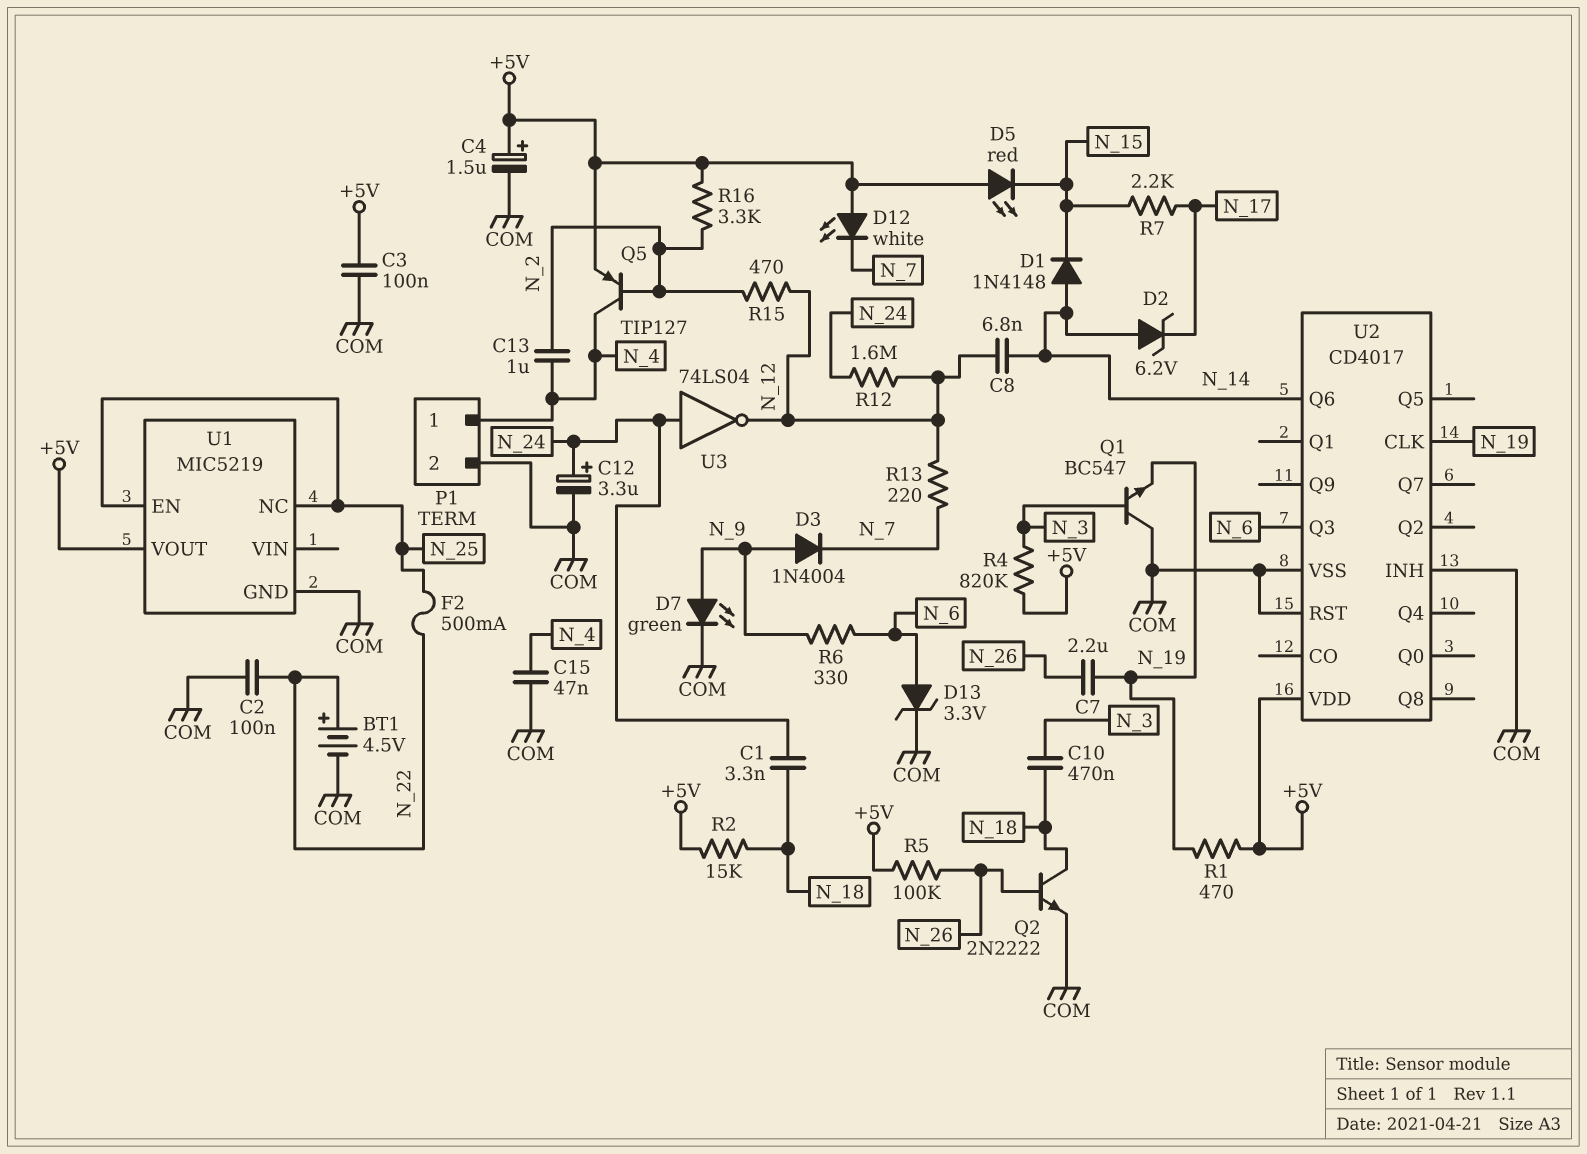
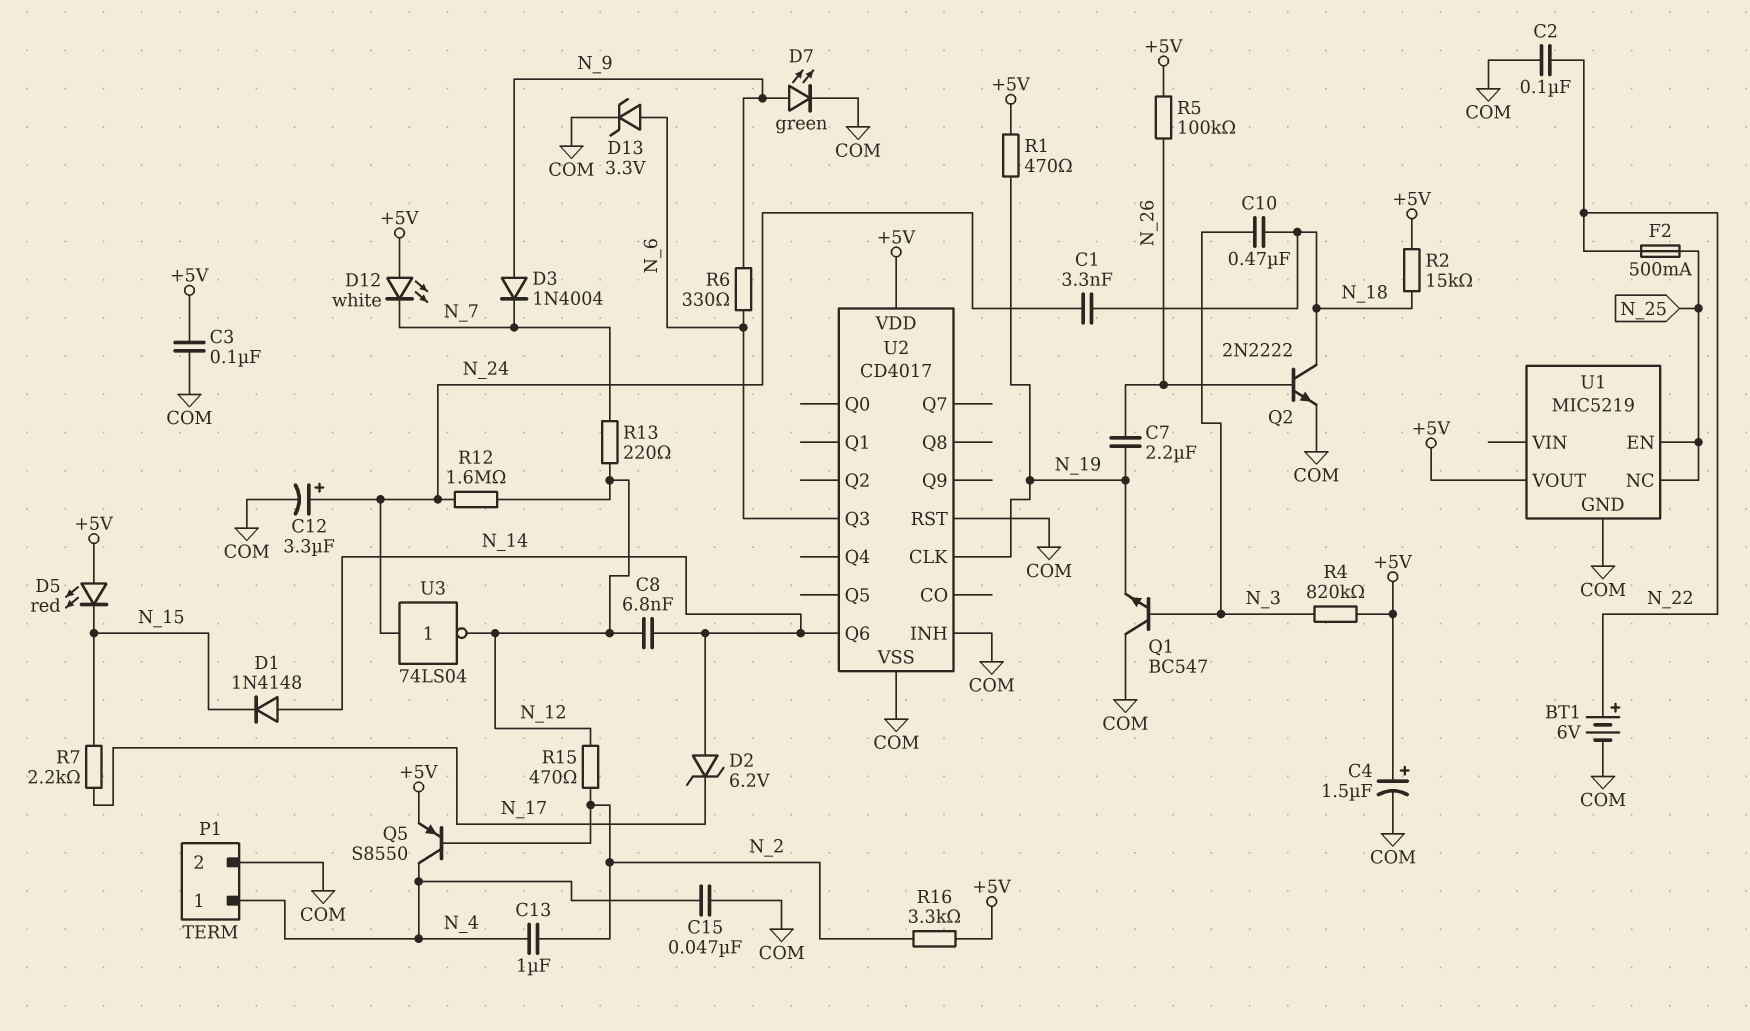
BT1: 4.5V (plus N_22, minus COM) -> 6V (plus N_22, minus COM)
Q5: PNP TIP127 (B N_2, C N_4, E +5V) -> PNP S8550 (B N_2, C N_4, E +5V)

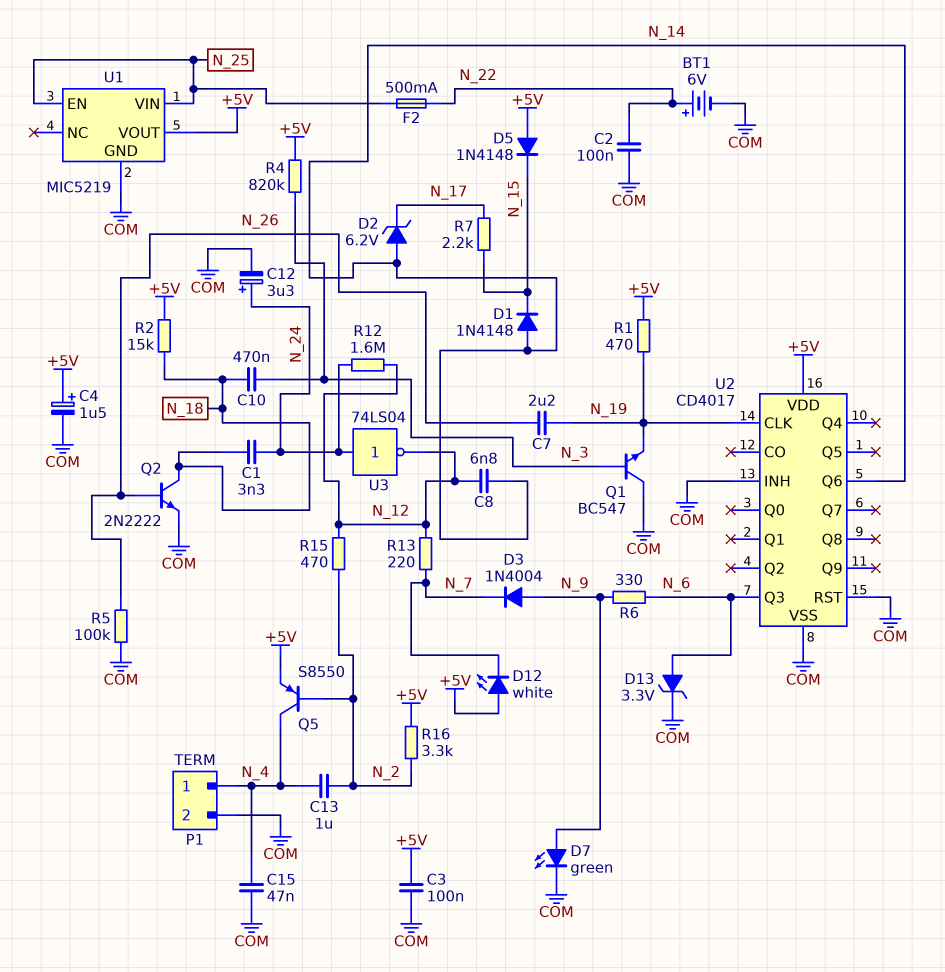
D5: LED red (A +5V, K N_15) -> diode 1N4148 (A +5V, K N_15)
R5: 100k (+5V, N_26) -> 100k (COM, N_26)
U1 pin NC: N_25 -> none
U1 pin VIN: none -> N_25

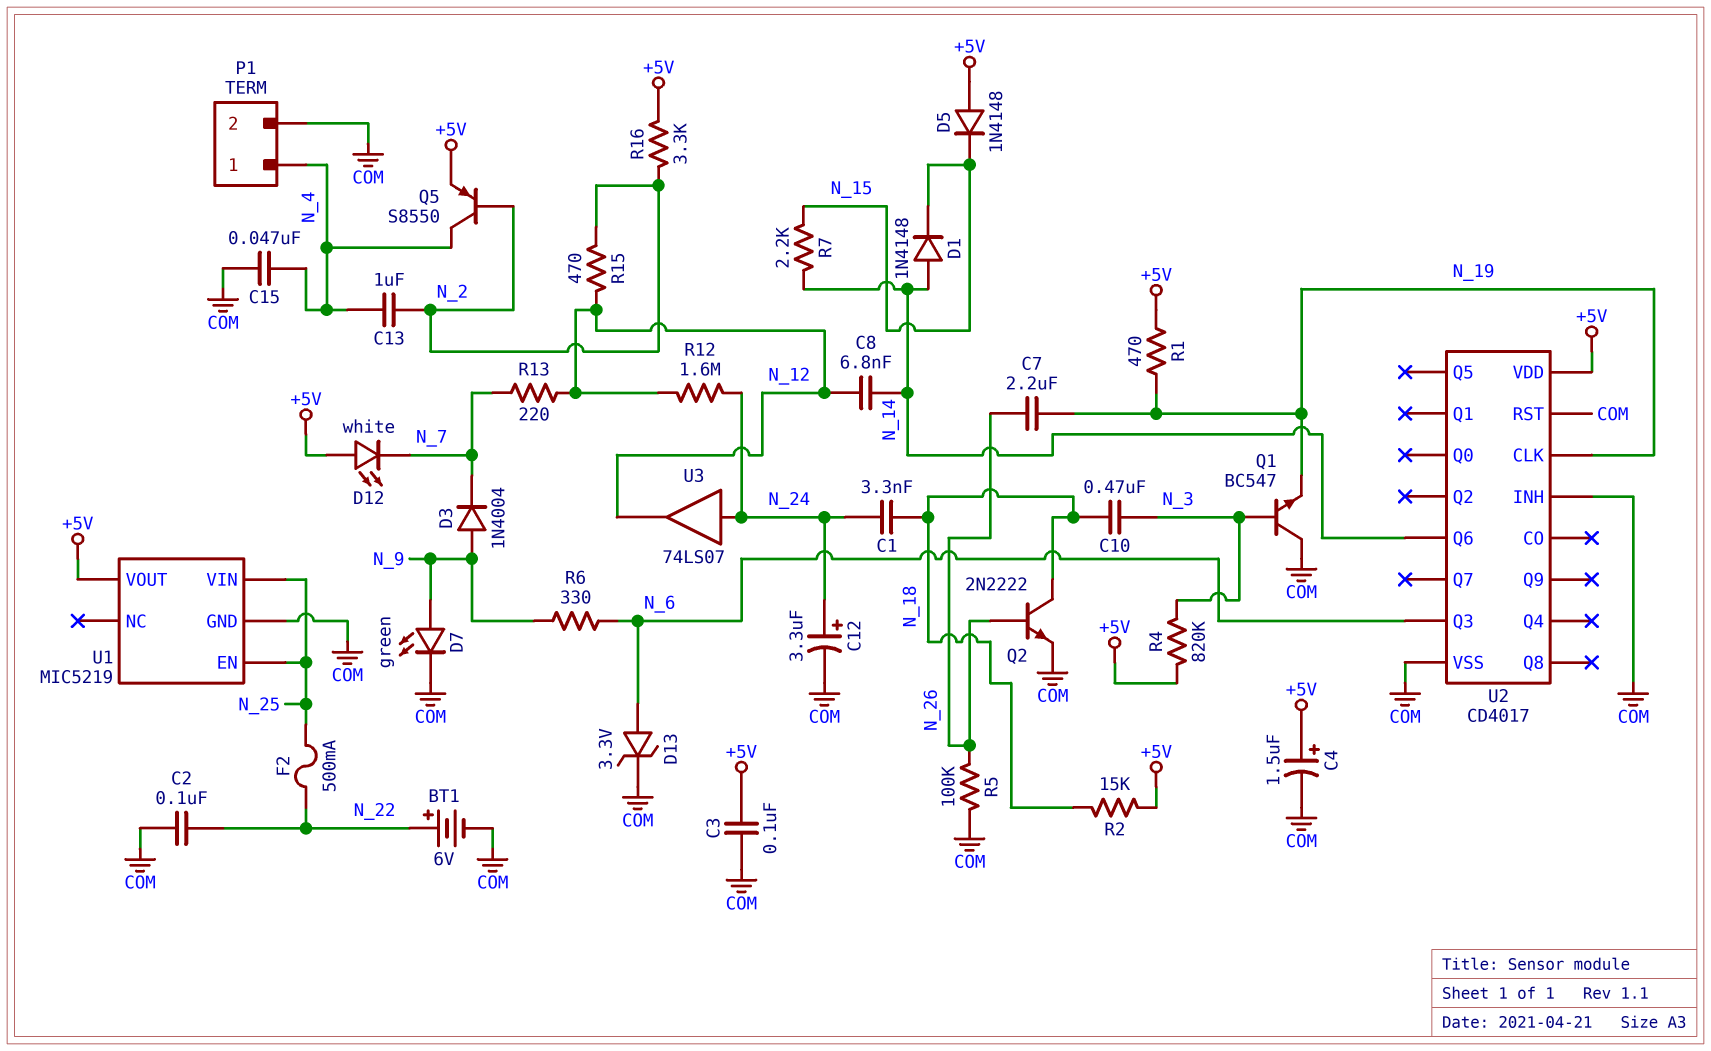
D2: zener 6.2V (A N_14, K N_17) -> none
R7: 2.2k (N_15, N_17) -> 2.2k (N_14, N_15)
U3: NOT 74LS04 (in N_24, out N_12) -> buffer 74LS07 (in N_24, out N_12)

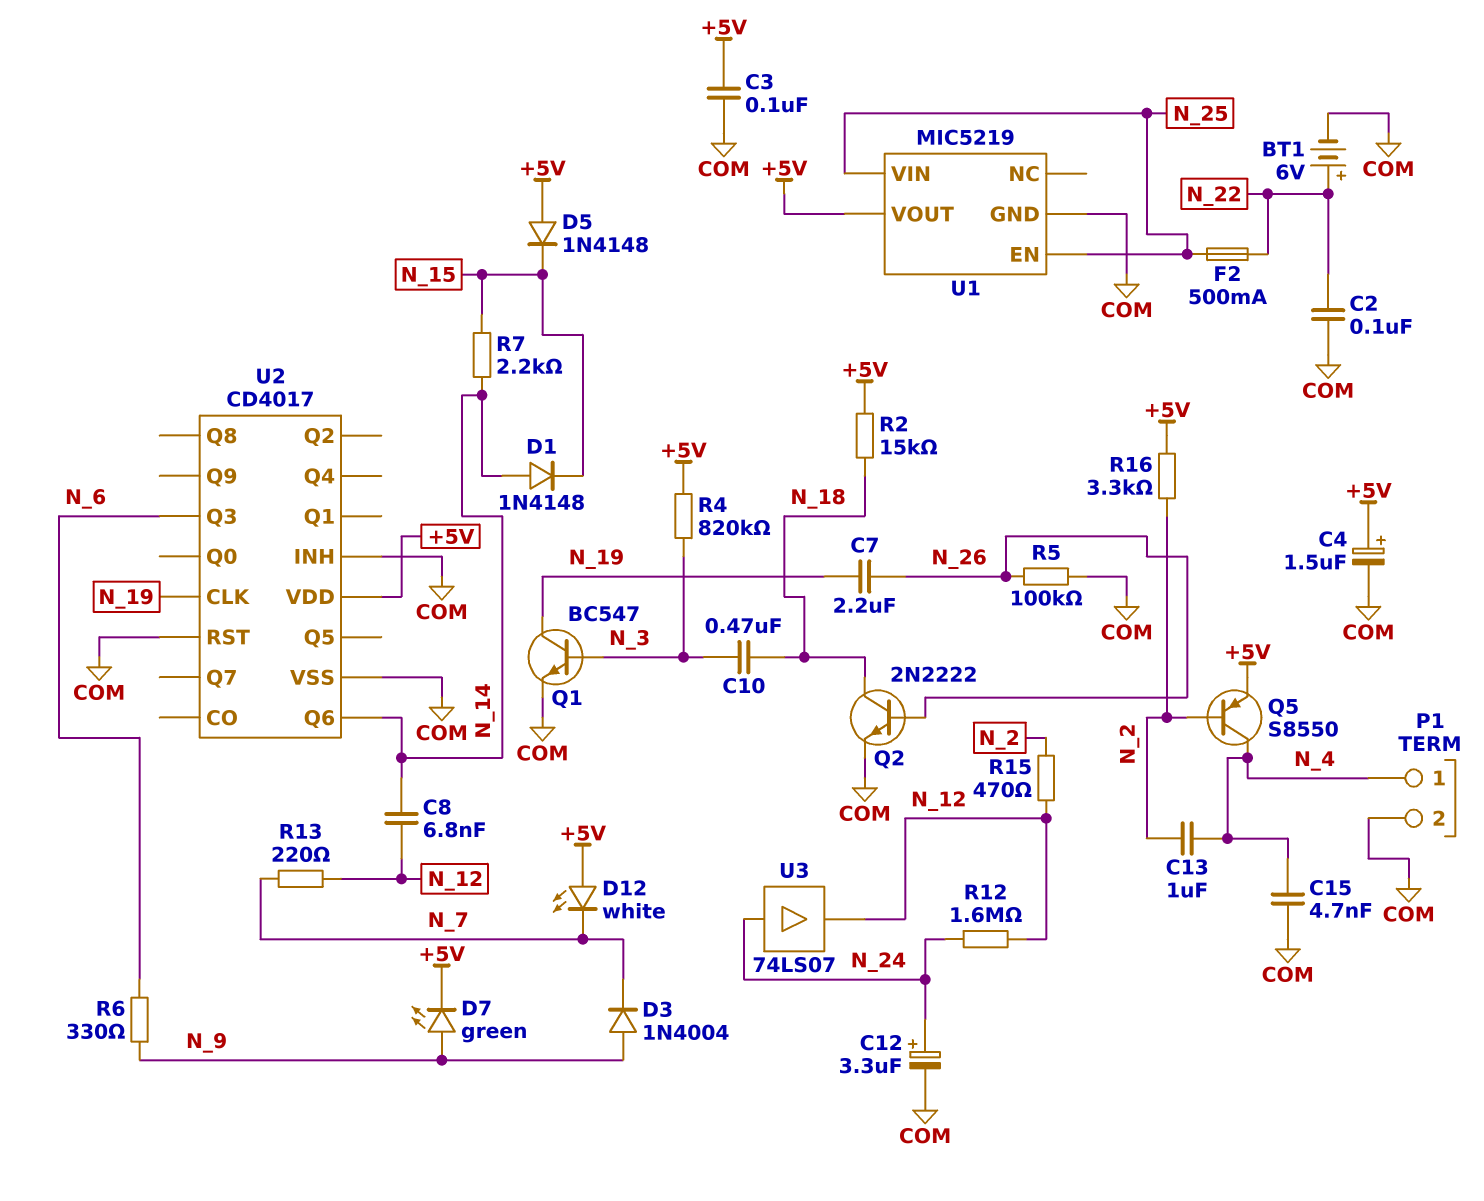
C1: 3.3nF (N_18, N_24) -> none
C15: 47nF (COM, N_4) -> 4.7nF (COM, N_4)
D7: LED green (A N_9, K COM) -> LED green (A N_9, K +5V)
D13: zener 3.3V (A N_6, K COM) -> none
Q1: NPN BC547 (B N_3, C COM, E N_19) -> NPN BC547 (B N_3, C N_19, E COM)
R1: 470 (+5V, N_19) -> none

